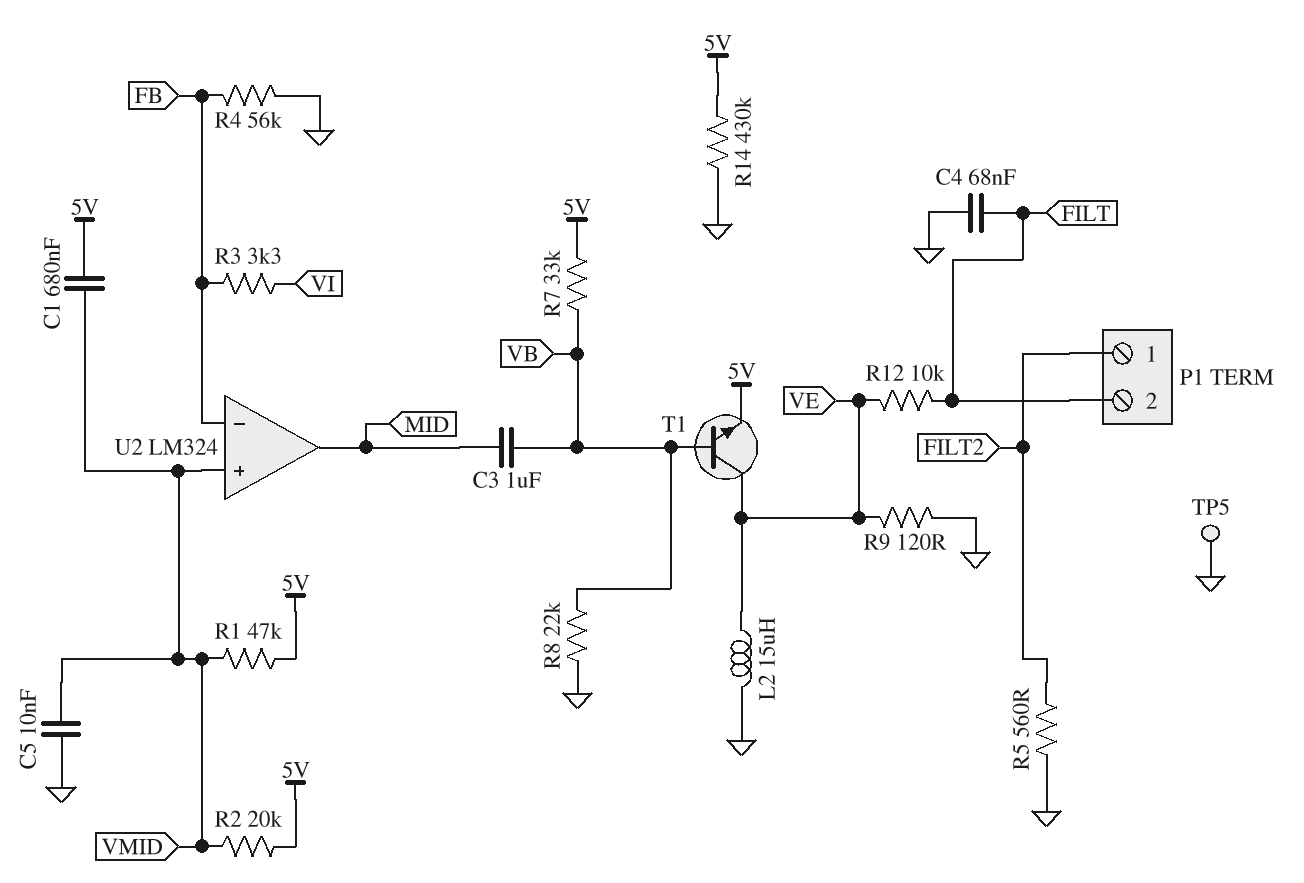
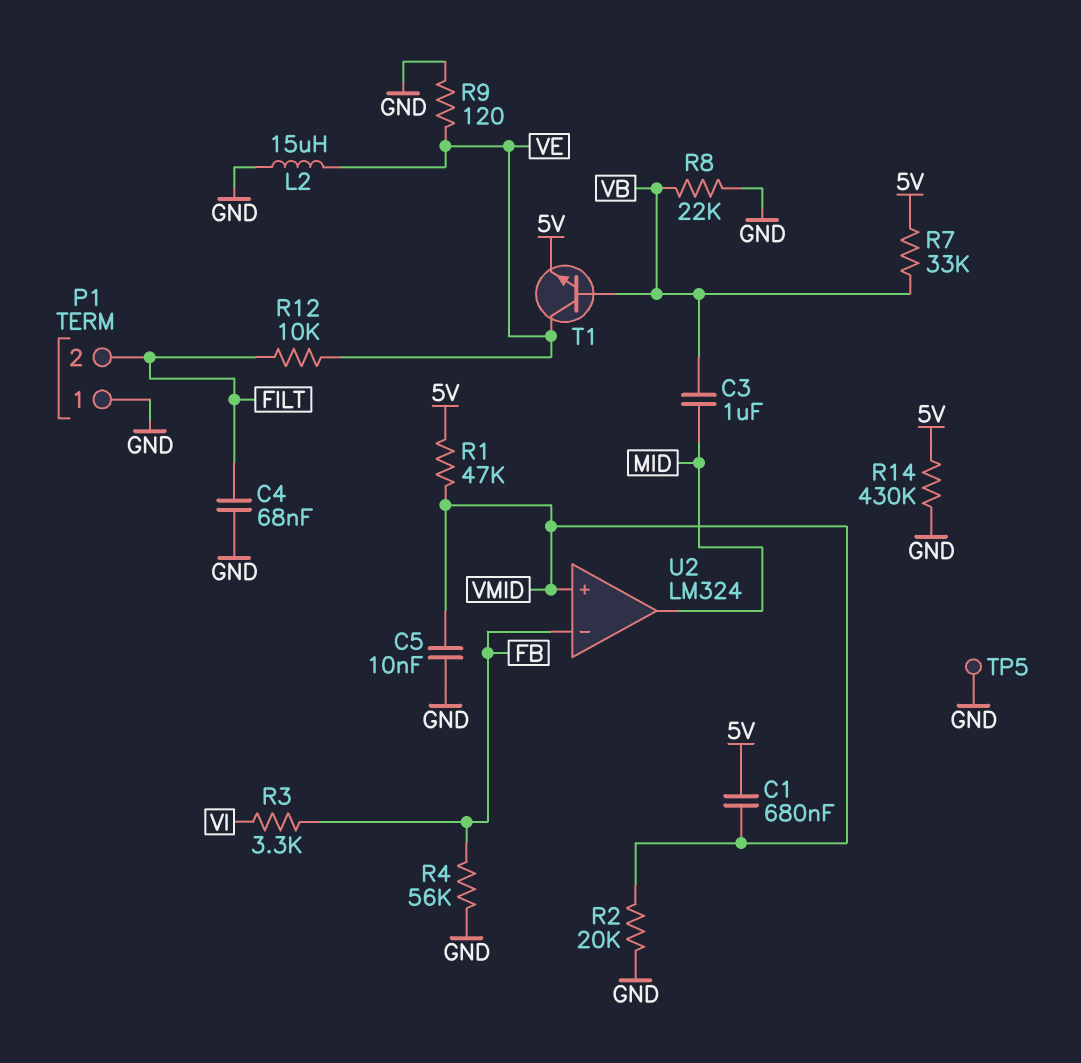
P1 pin 1: FILT2 -> GND
R2: 20k (5V, VMID) -> 20k (GND, VMID)
R5: 560 (FILT2, GND) -> none

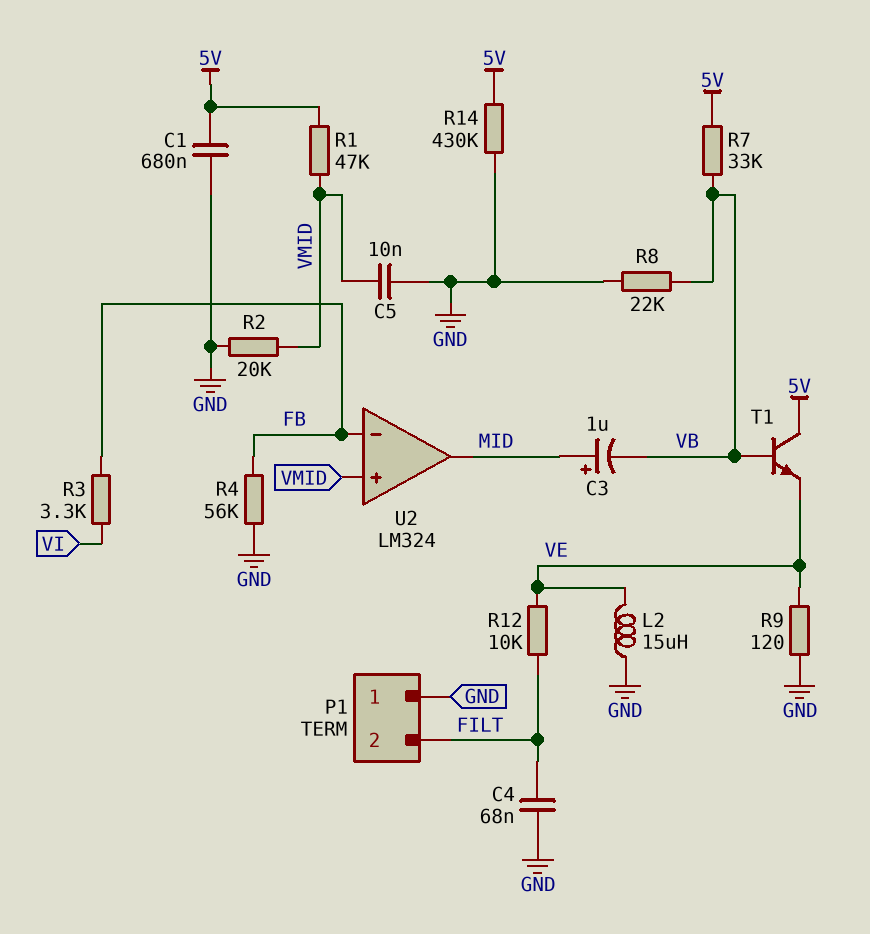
C1: 680nF (5V, VMID) -> 680nF (5V, GND)
C3: 1uF (MID, VB) -> 1uF (plus MID, minus VB)
T1: NPN (B VB, C VE, E 5V) -> NPN (B VB, C 5V, E VE)
TP5: test point (GND) -> none

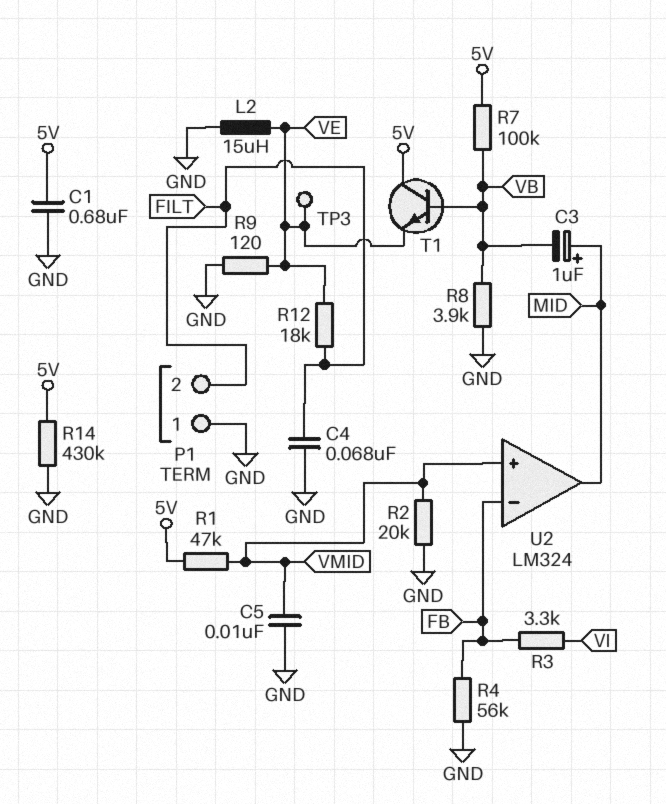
R7: 33k (5V, VB) -> 100k (5V, VB)
R8: 22k (GND, VB) -> 3.9k (GND, VB)
R12: 10k (FILT, VE) -> 18k (FILT, VE)
TP3: none -> test point (VE)

